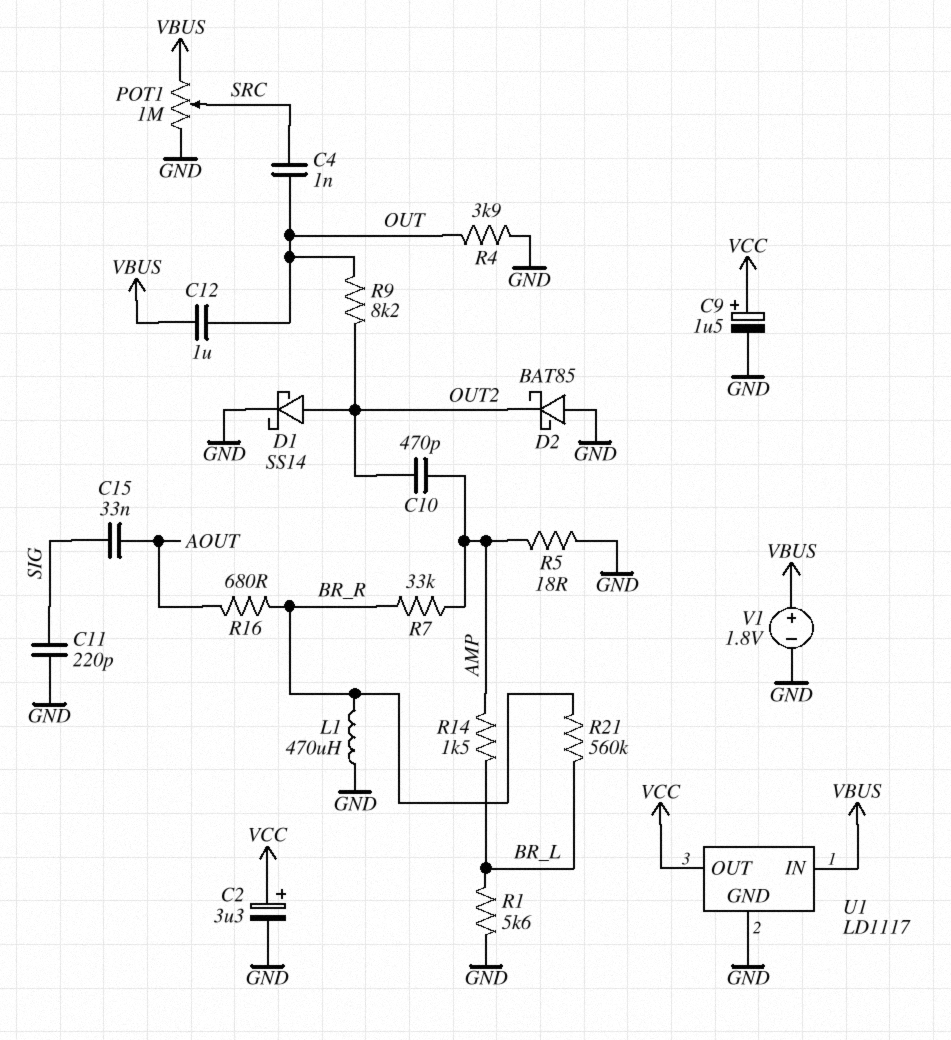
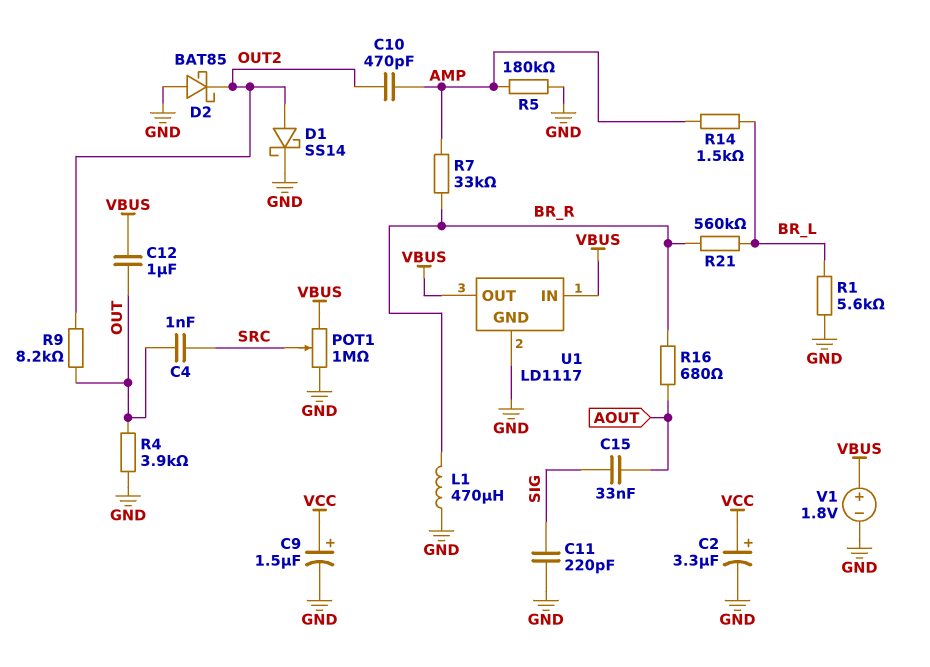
R5: 18 (AMP, GND) -> 180k (AMP, GND)
U1 pin OUT: VCC -> VBUS

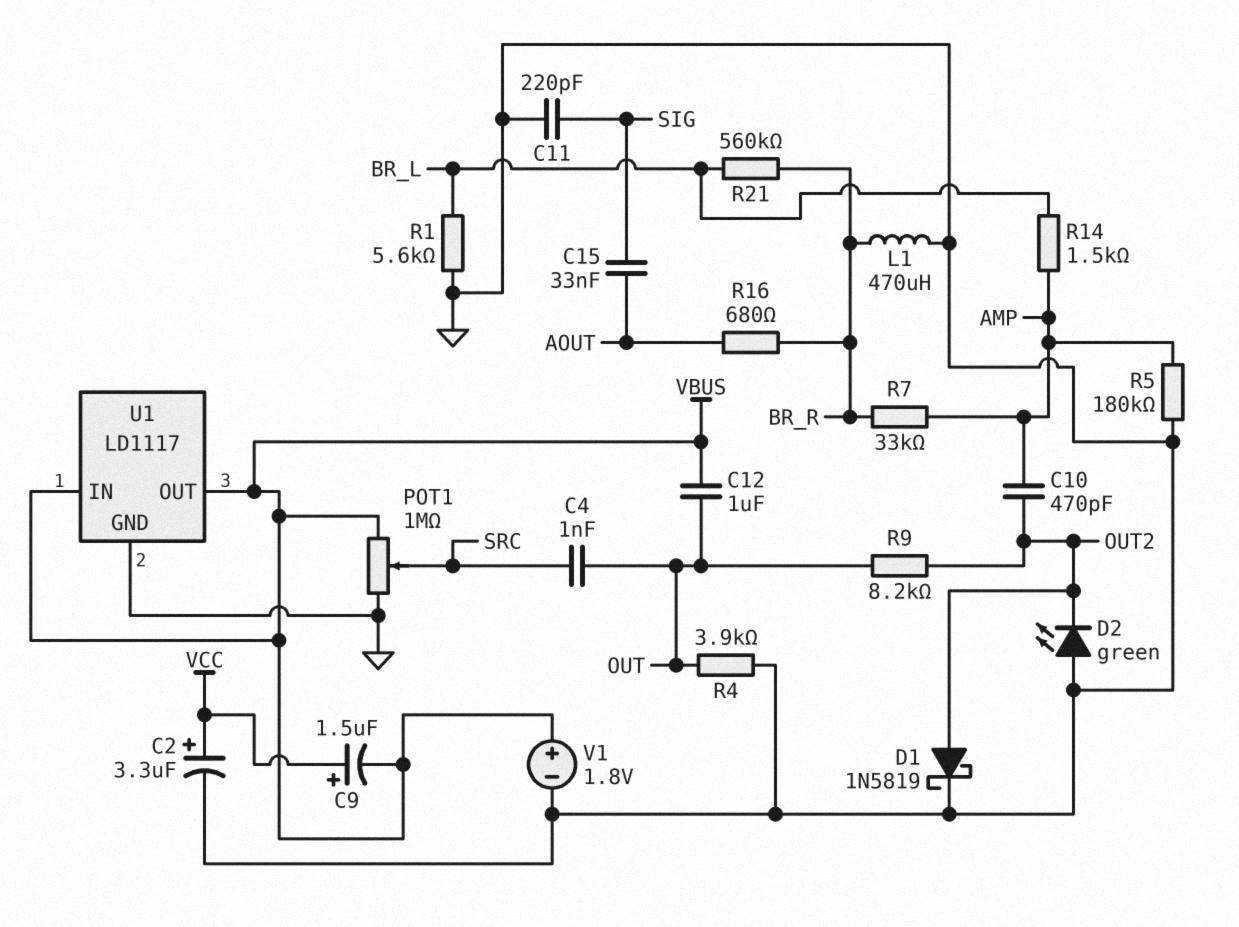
C9: 1.5uF (plus VCC, minus GND) -> 1.5uF (plus VCC, minus VBUS)
D1: schottky SS14 (A OUT2, K GND) -> schottky 1N5819 (A OUT2, K GND)
D2: schottky BAT85 (A GND, K OUT2) -> LED green (A GND, K OUT2)

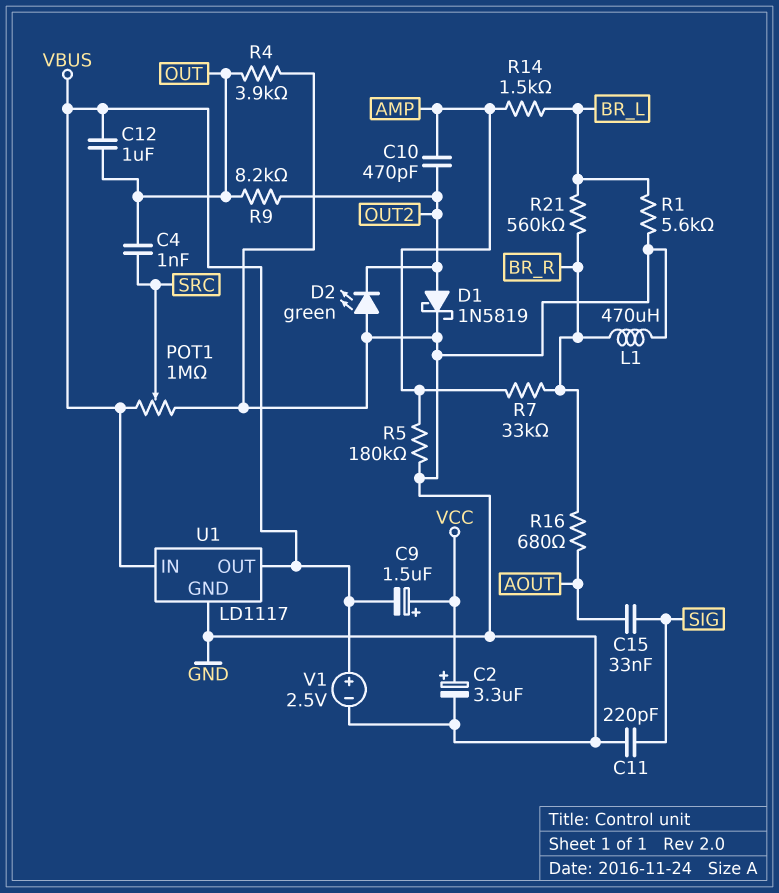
V1: 1.8V (plus VBUS, minus GND) -> 2.5V (plus VBUS, minus GND)

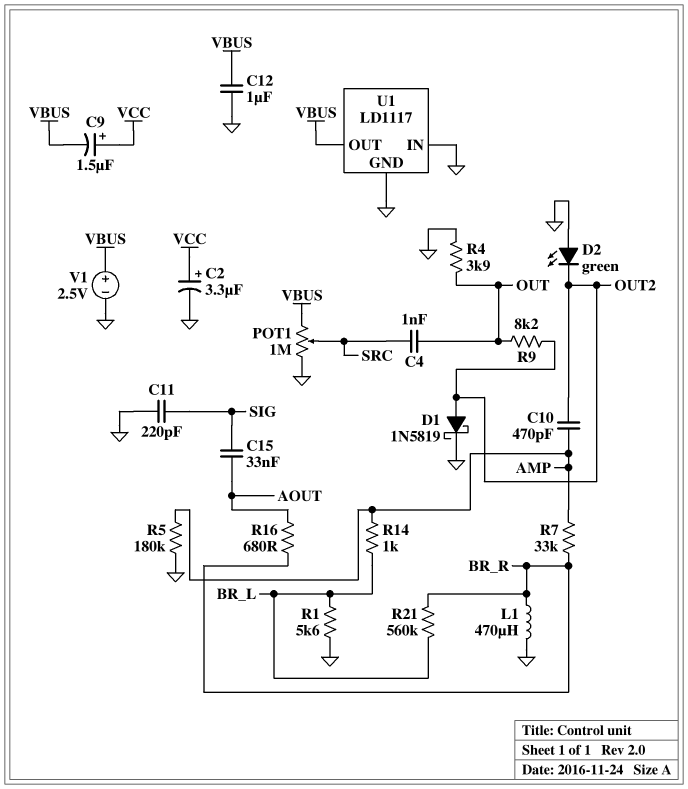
C12: 1uF (OUT, VBUS) -> 1uF (GND, VBUS)
R14: 1.5k (AMP, BR_L) -> 1k (AMP, BR_L)
U1 pin IN: VBUS -> GND

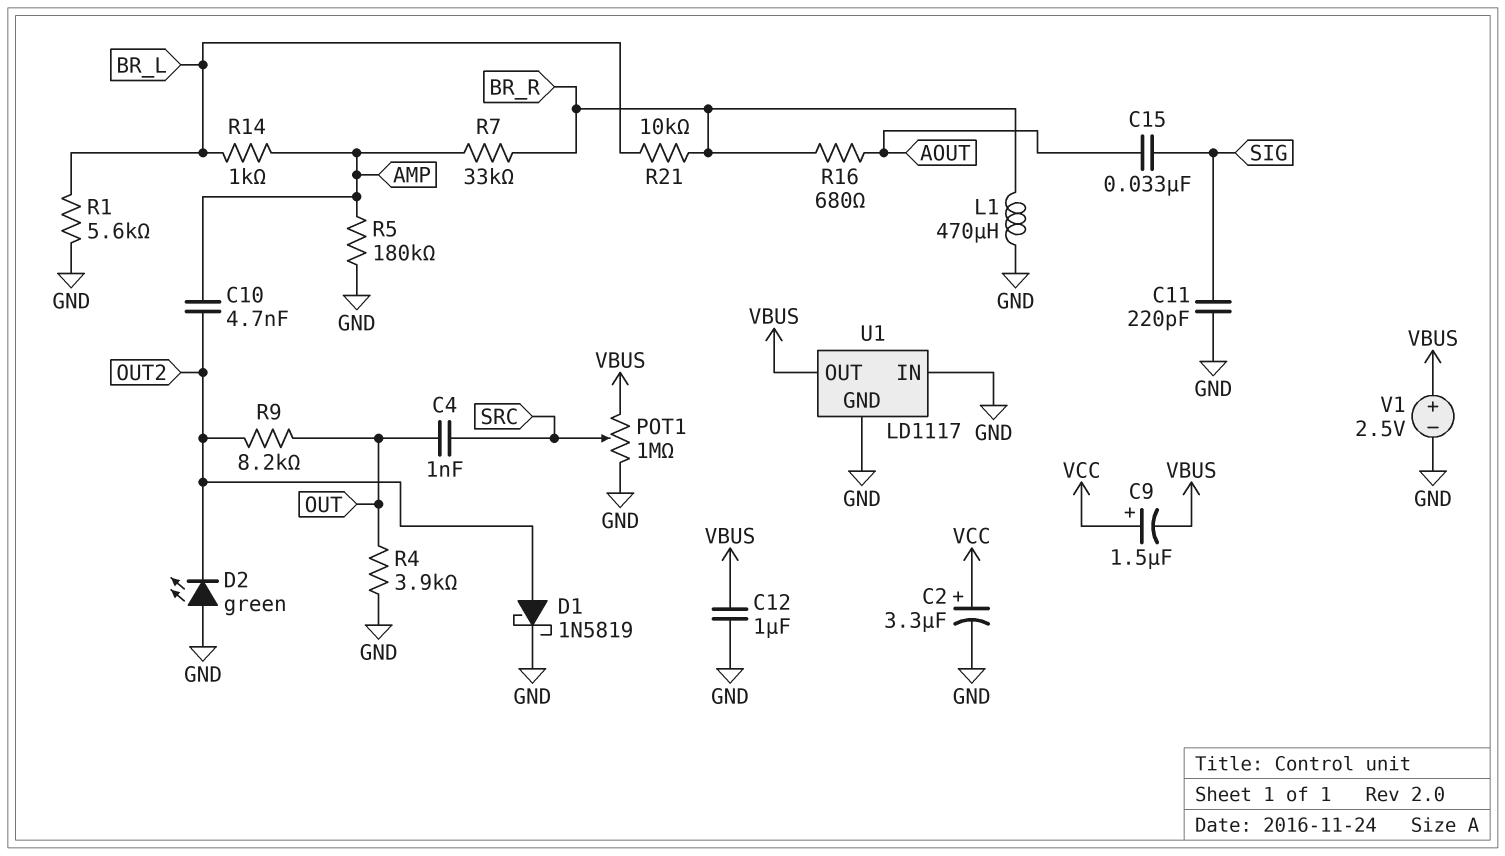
C10: 470pF (AMP, OUT2) -> 4.7nF (AMP, OUT2)
R21: 560k (BR_L, BR_R) -> 10k (BR_L, BR_R)

